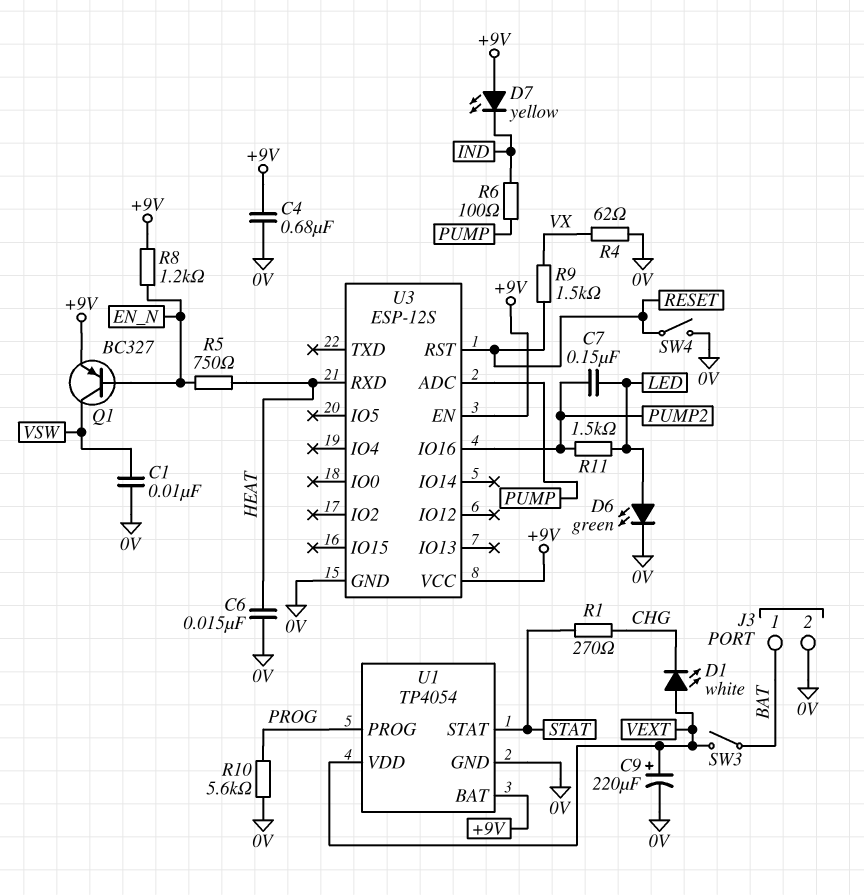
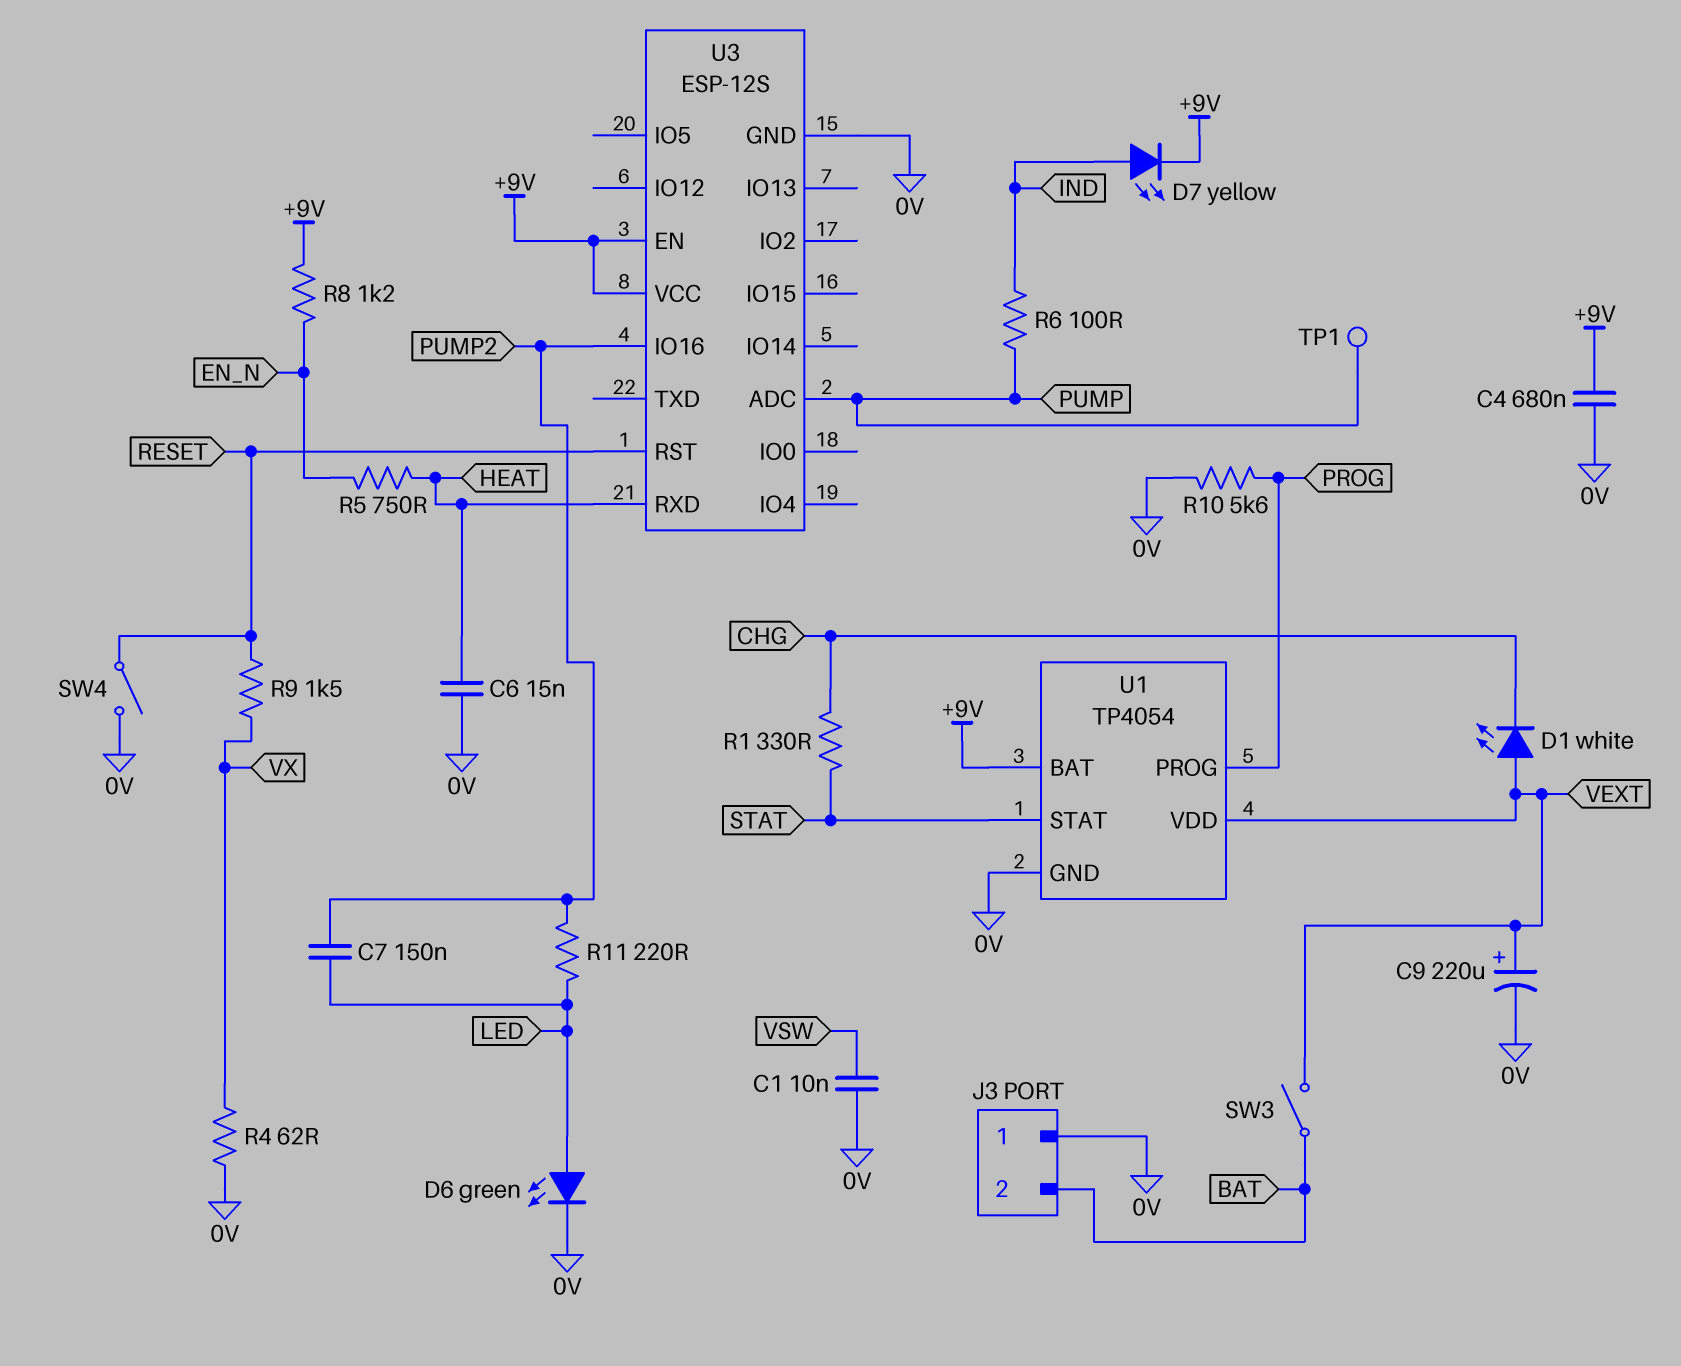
D7: LED yellow (A +9V, K IND) -> LED yellow (A IND, K +9V)
J3 pin 1: BAT -> 0V
J3 pin 2: 0V -> BAT
Q1: PNP BC327 (B EN_N, C VSW, E +9V) -> none
R1: 270 (CHG, STAT) -> 330 (CHG, STAT)
R11: 1.5k (LED, PUMP2) -> 220 (LED, PUMP2)
TP1: none -> test point (PUMP)

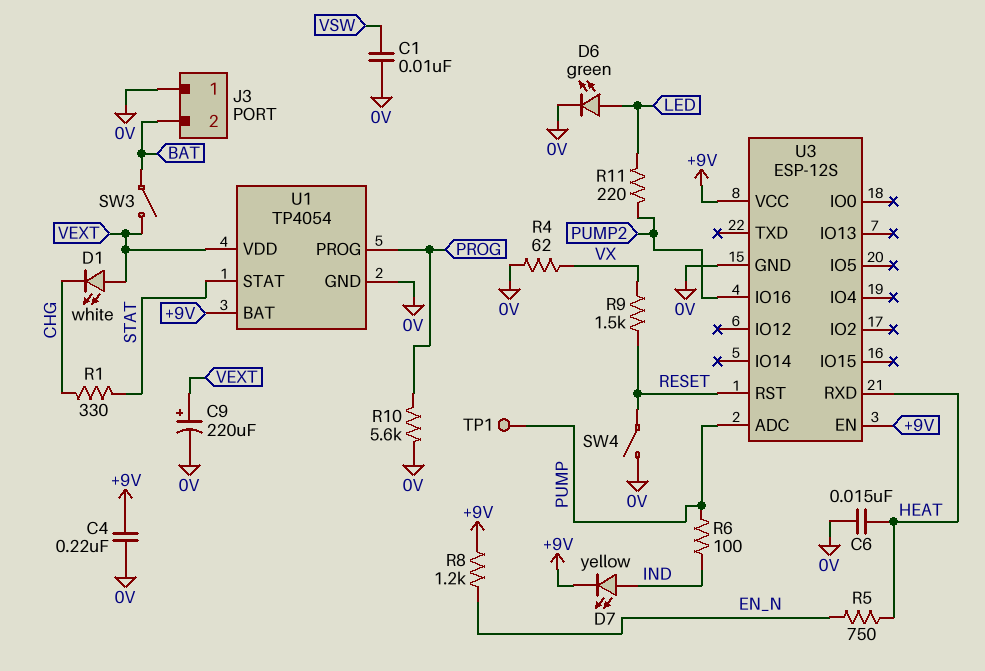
C4: 680nF (+9V, 0V) -> 220nF (+9V, 0V)
C7: 150nF (LED, PUMP2) -> none

